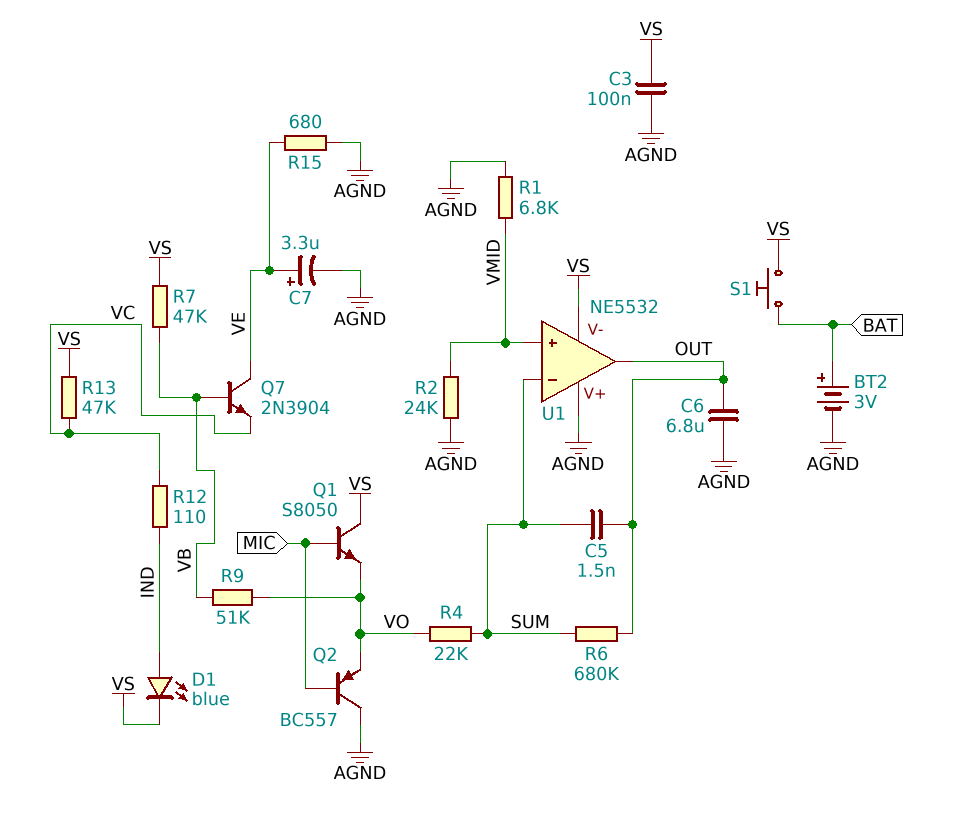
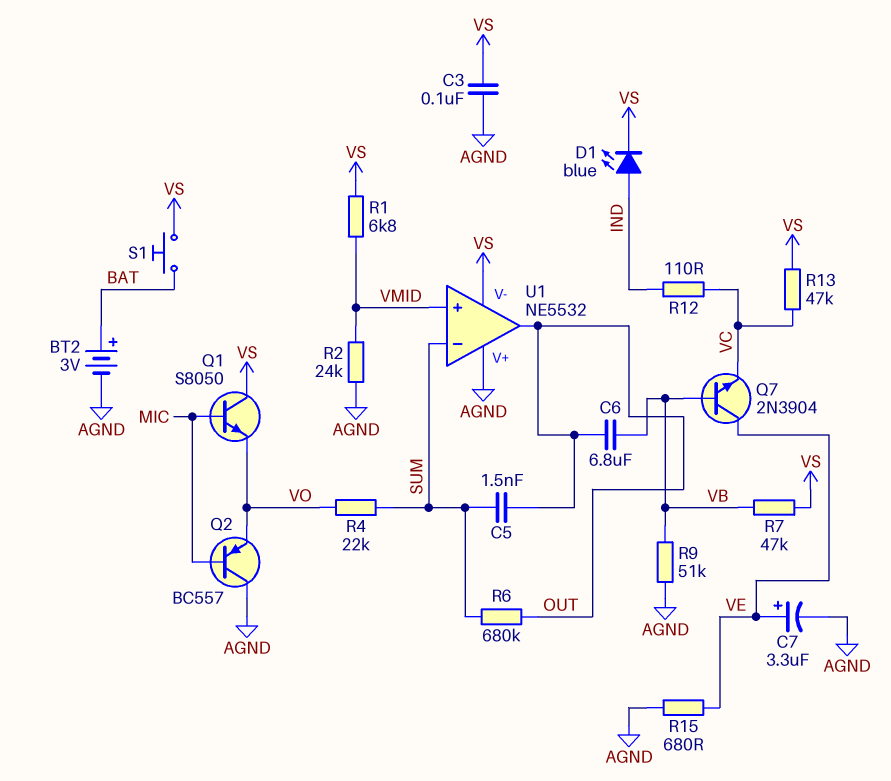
C6: 6.8uF (AGND, OUT) -> 6.8uF (OUT, VB)
R1: 6.8k (AGND, VMID) -> 6.8k (VMID, VS)
R9: 51k (VB, VO) -> 51k (AGND, VB)

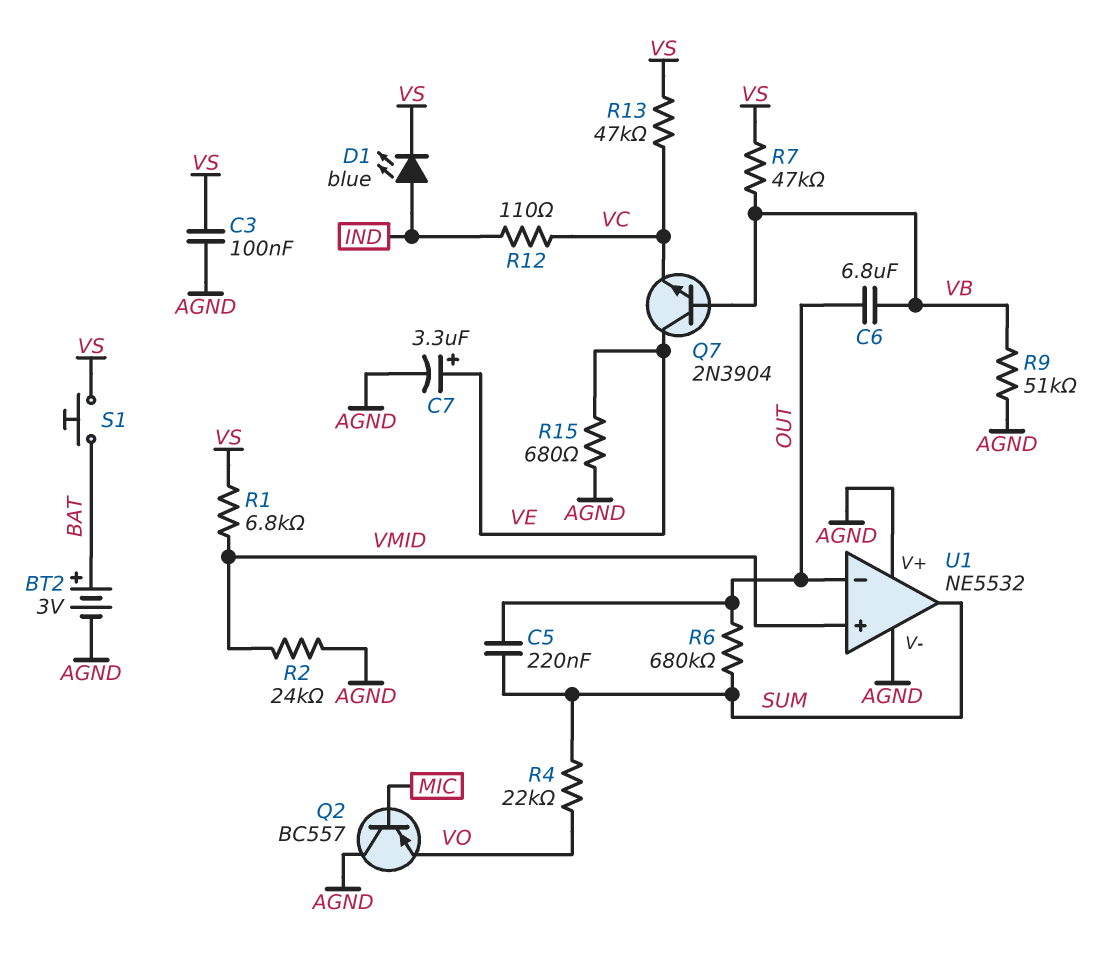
C5: 1.5nF (OUT, SUM) -> 220nF (OUT, SUM)
Q1: NPN S8050 (B MIC, C VS, E VO) -> none
U1 pin V-: VS -> AGND
U1 pin in-: SUM -> OUT
U1 pin out: OUT -> SUM

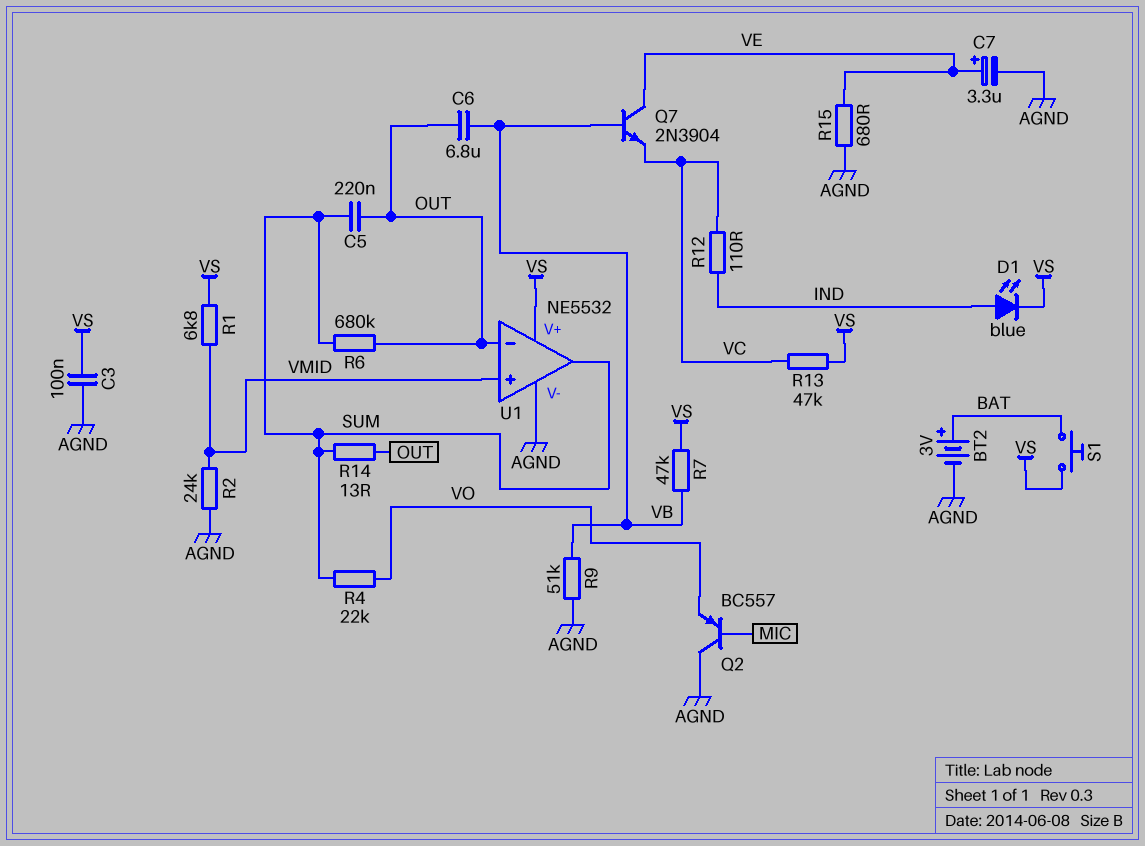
R14: none -> 13 (OUT, SUM)
U1 pin V+: AGND -> VS

